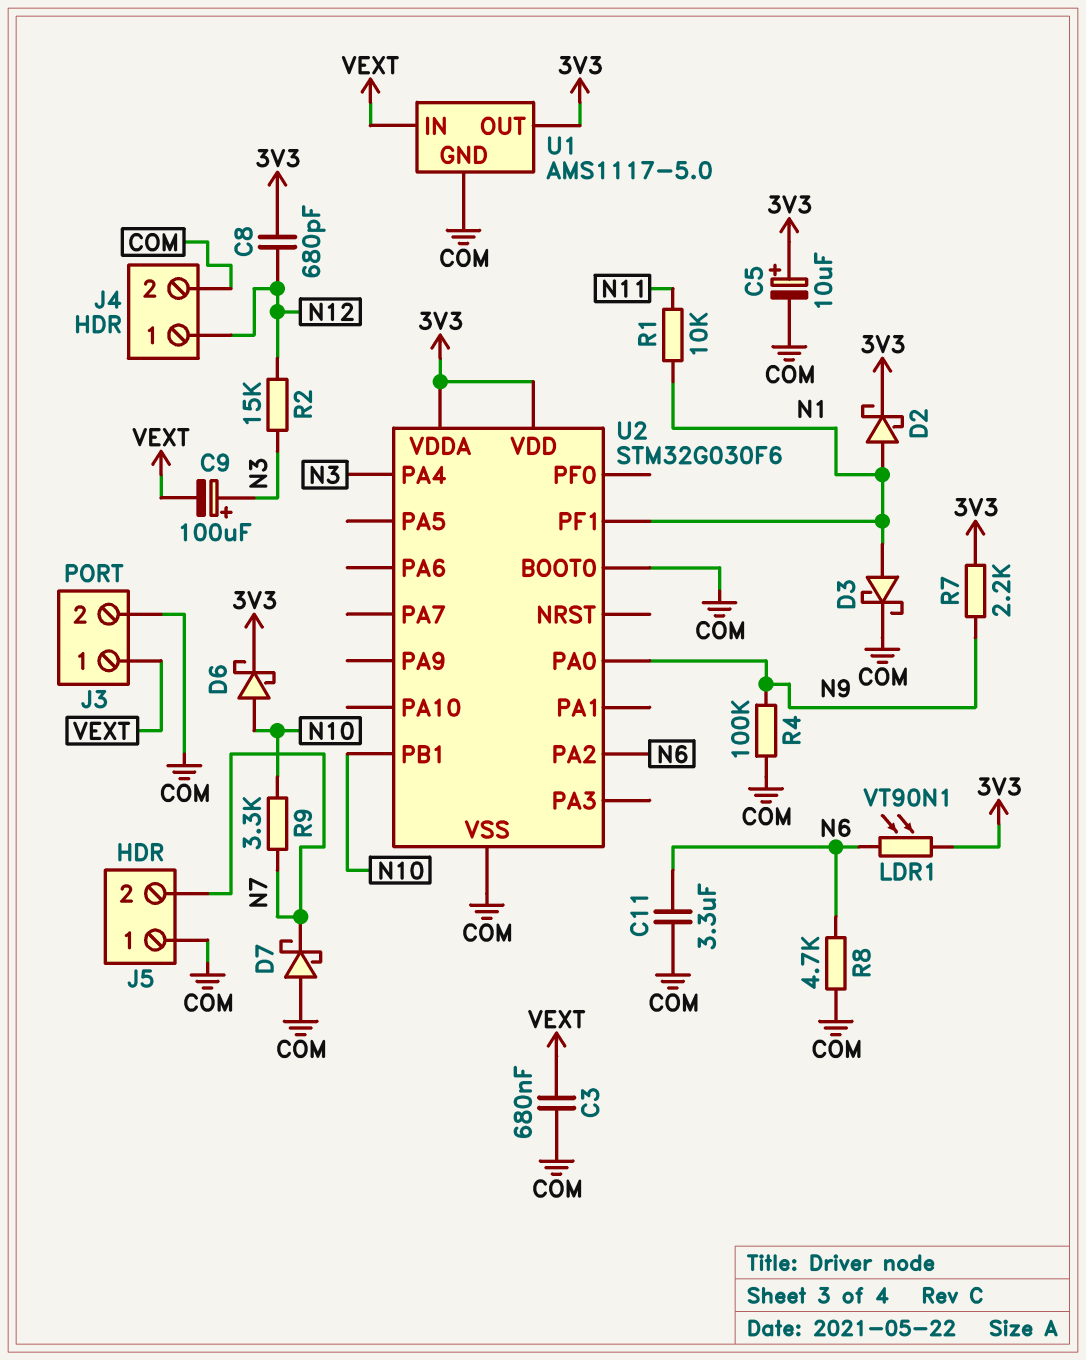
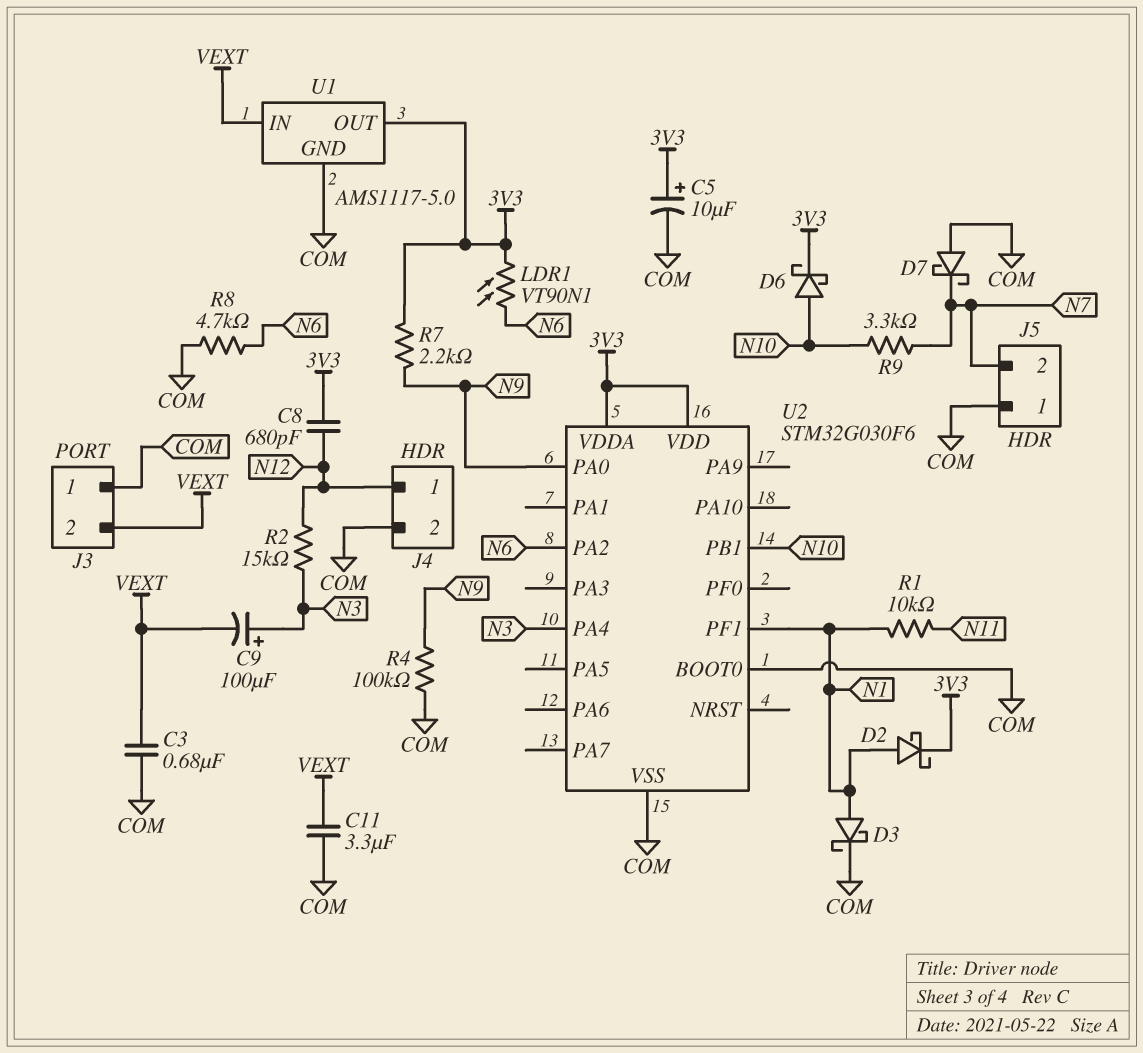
C11: 3.3uF (COM, N6) -> 3.3uF (COM, VEXT)
J3 pin 1: VEXT -> COM
J3 pin 2: COM -> VEXT

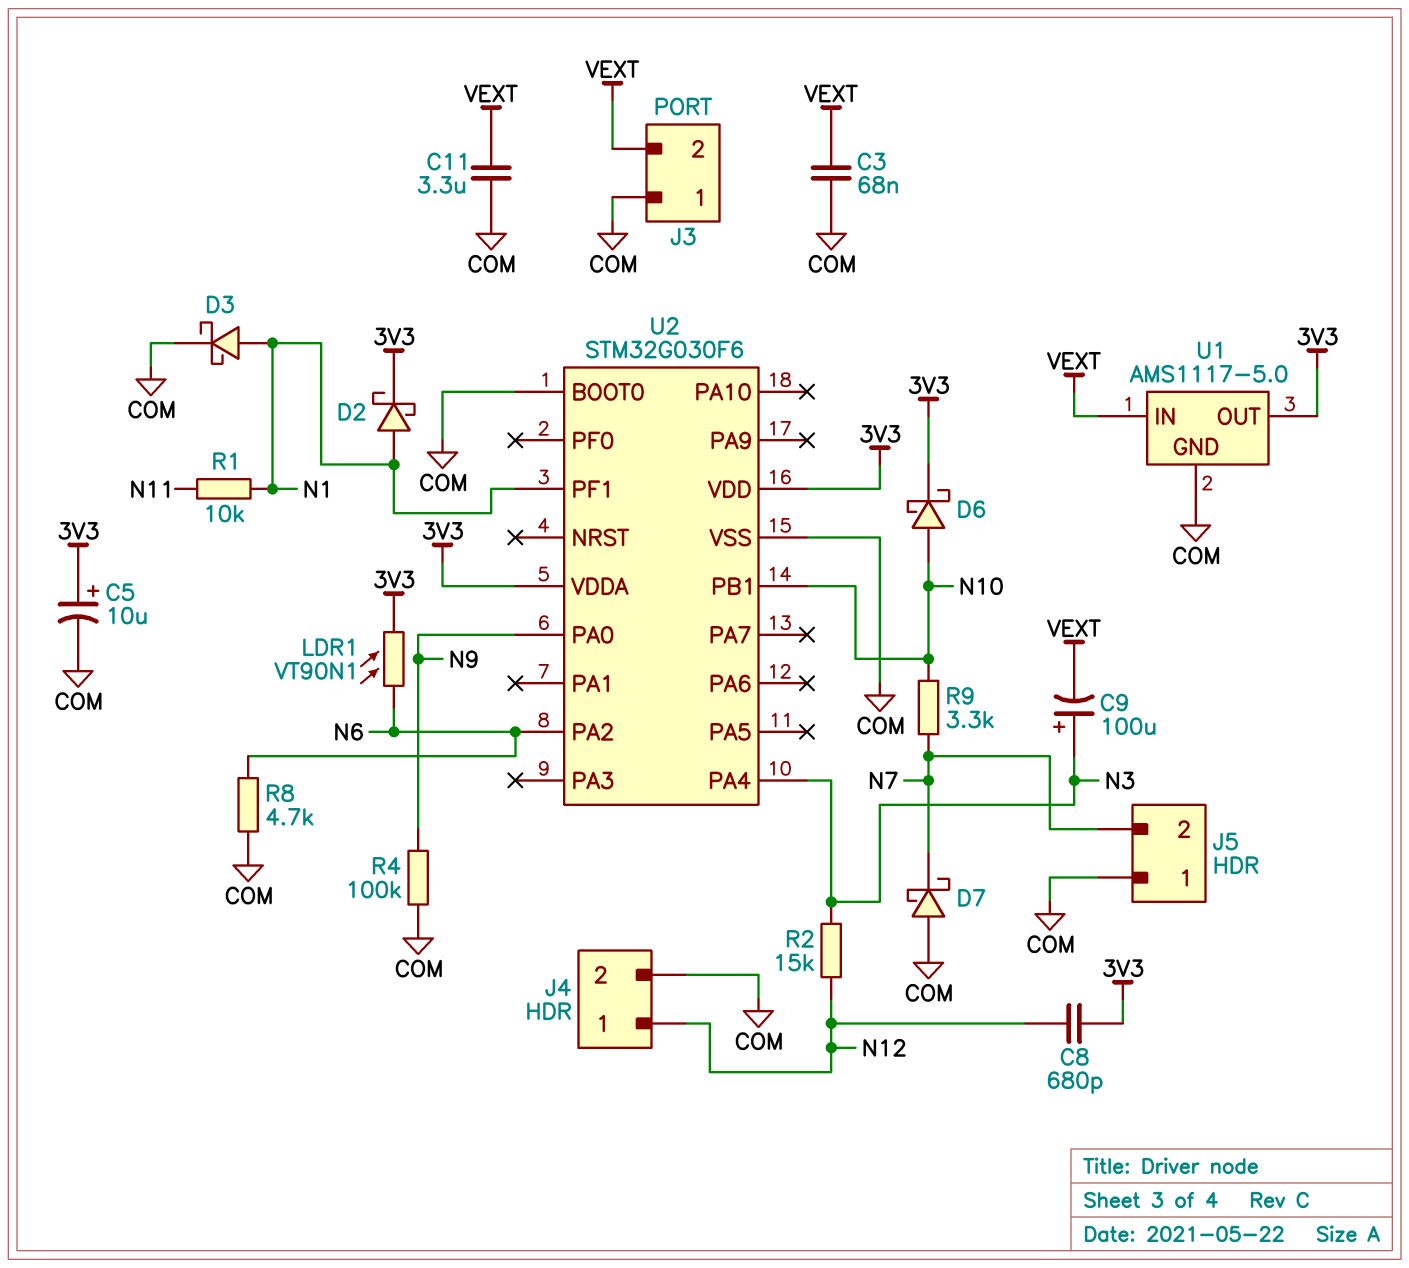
C3: 680nF (COM, VEXT) -> 68nF (COM, VEXT)
R7: 2.2k (3V3, N9) -> none

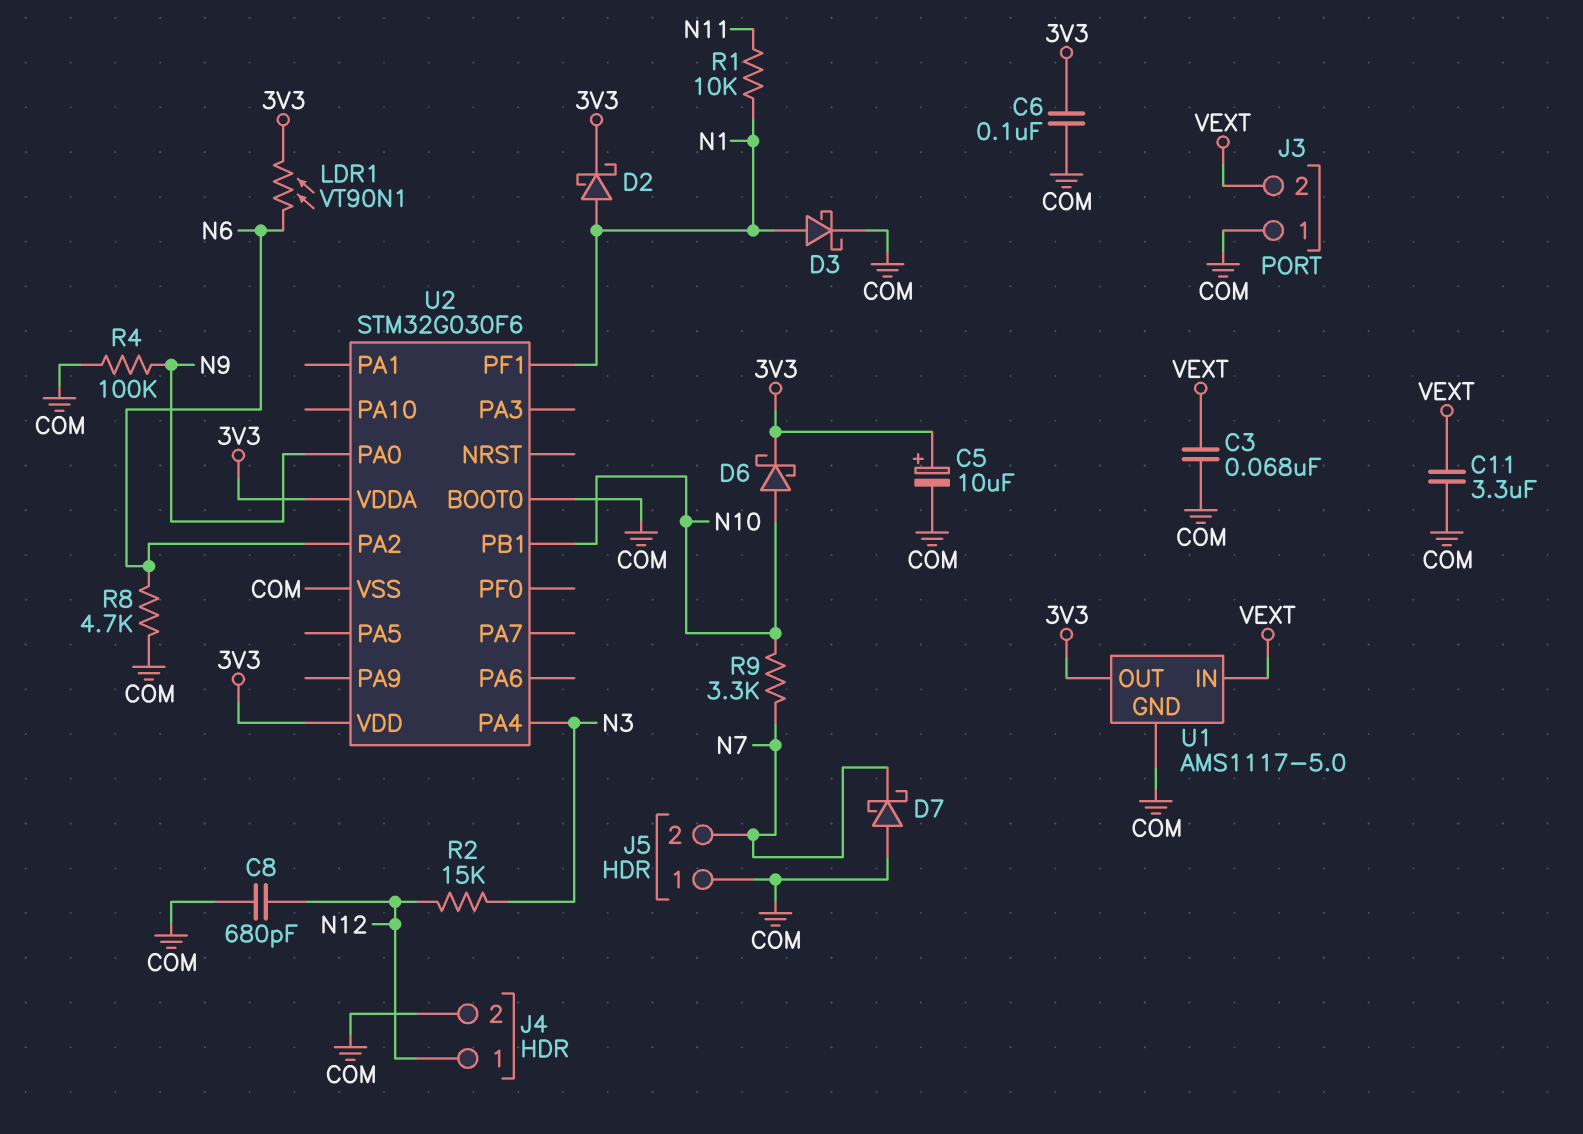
C6: none -> 100nF (3V3, COM)
C8: 680pF (3V3, N12) -> 680pF (COM, N12)
C9: 100uF (plus N3, minus VEXT) -> none

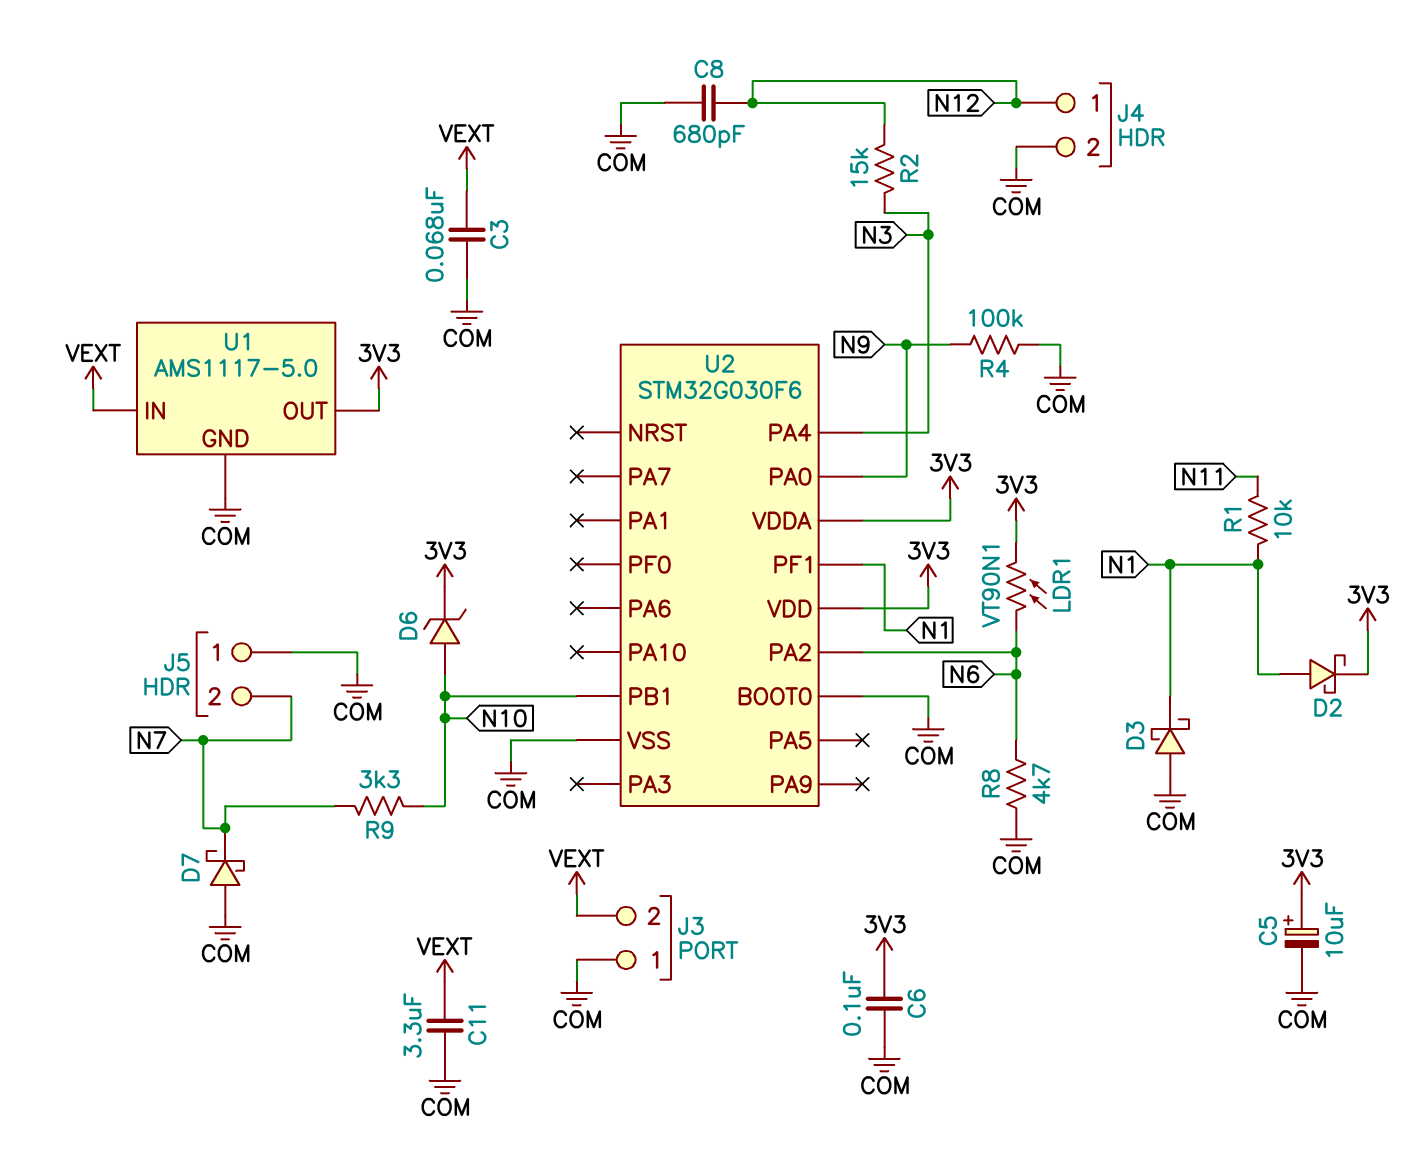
D3: schottky (A N1, K COM) -> schottky (A COM, K N1)
D6: schottky (A N10, K 3V3) -> zener (A N10, K 3V3)

